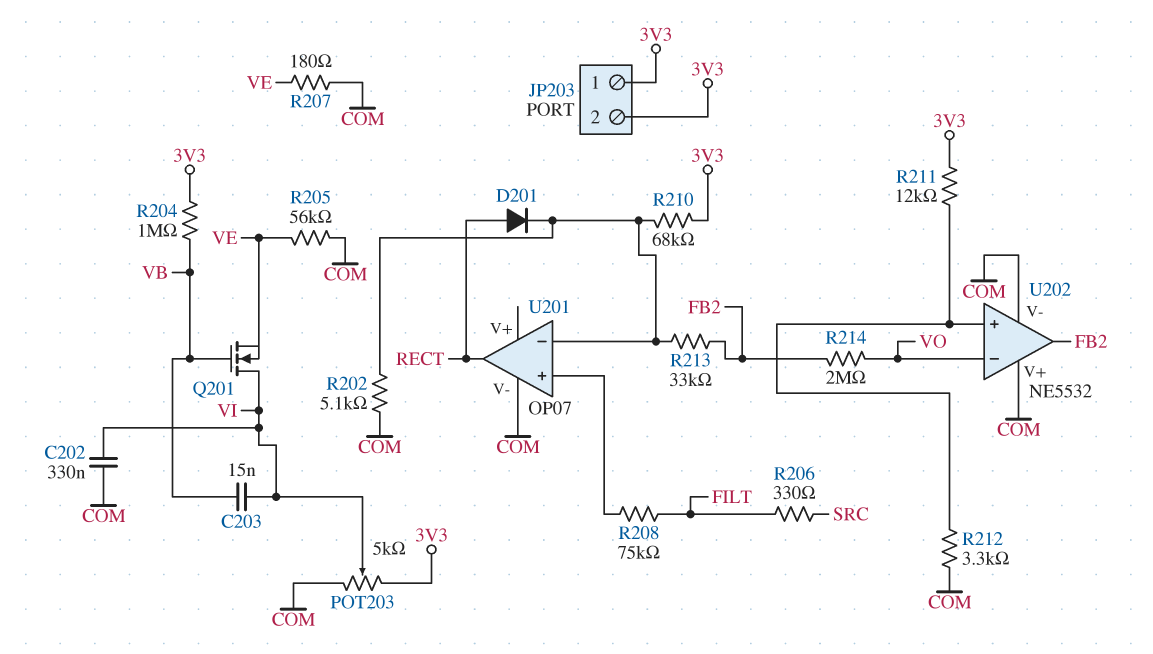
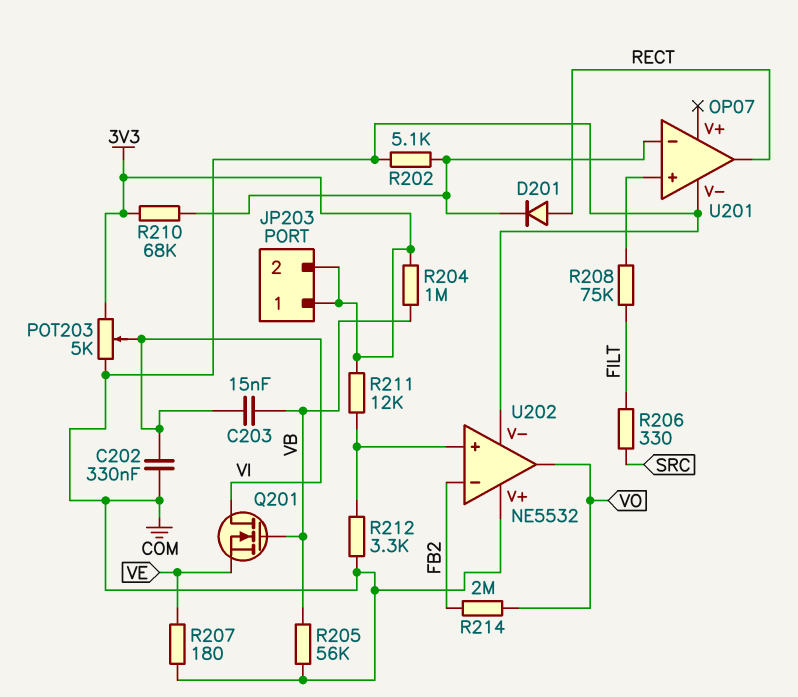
R205: 56k (COM, VE) -> 56k (COM, VB)
R213: 33k (FB2, U201/in-) -> none
U202 pin in-: VO -> FB2
U202 pin out: FB2 -> VO

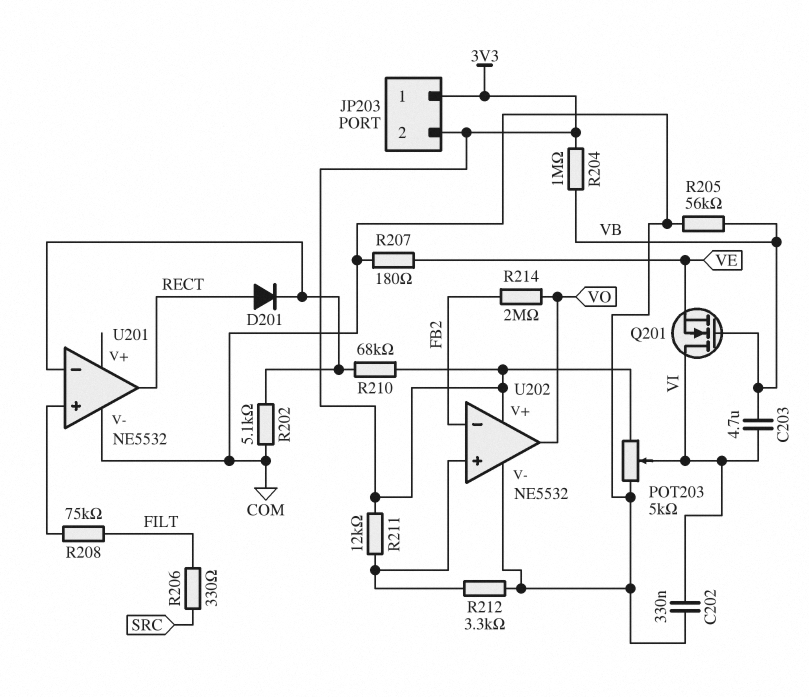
C203: 15nF (VB, VI) -> 4.7uF (VB, VI)
U201: OP07 -> NE5532
U202 pin V+: COM -> 3V3

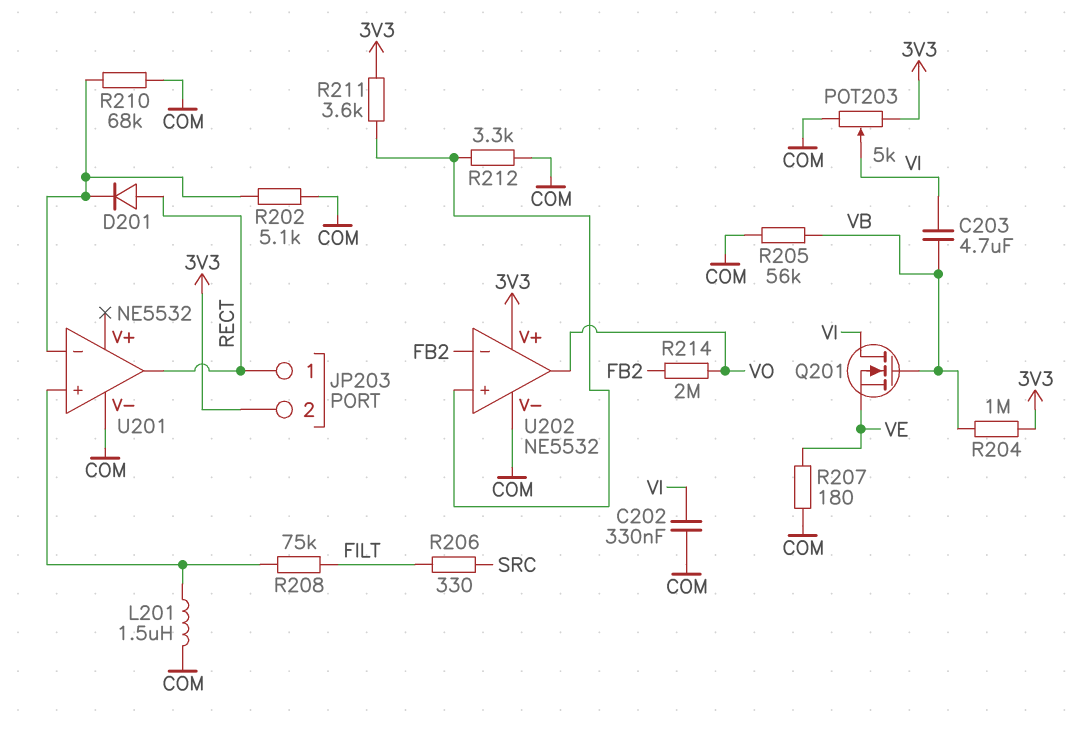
JP203 pin 1: 3V3 -> RECT
L201: none -> 1.5uH (COM, U201/in+)
R210: 68k (3V3, U201/in-) -> 68k (COM, U201/in-)
R211: 12k (3V3, U202/in+) -> 3.6k (3V3, U202/in+)

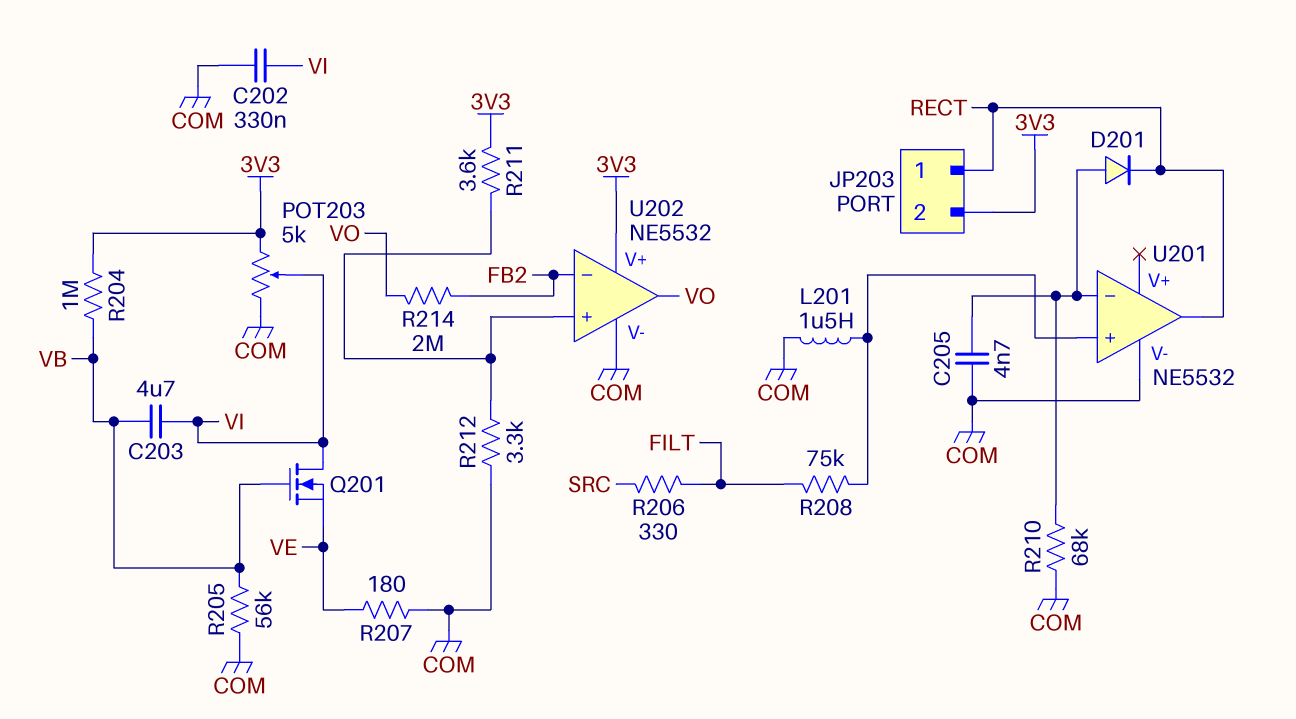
C205: none -> 4.7nF (COM, U201/in-)
D201: diode (A RECT, K U201/in-) -> diode (A U201/in-, K RECT)
R202: 5.1k (COM, U201/in-) -> none

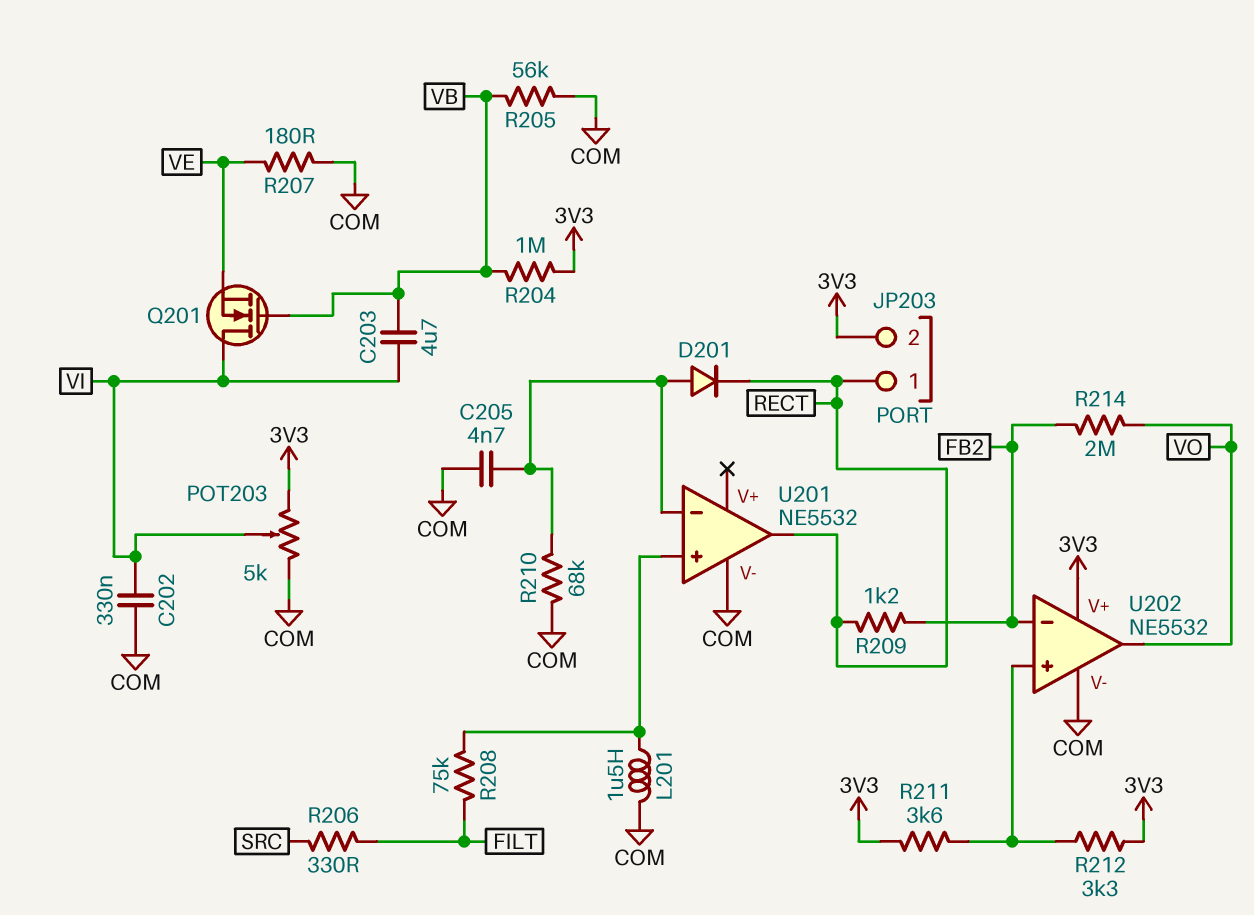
R209: none -> 1.2k (FB2, RECT)
R212: 3.3k (COM, U202/in+) -> 3.3k (3V3, U202/in+)

